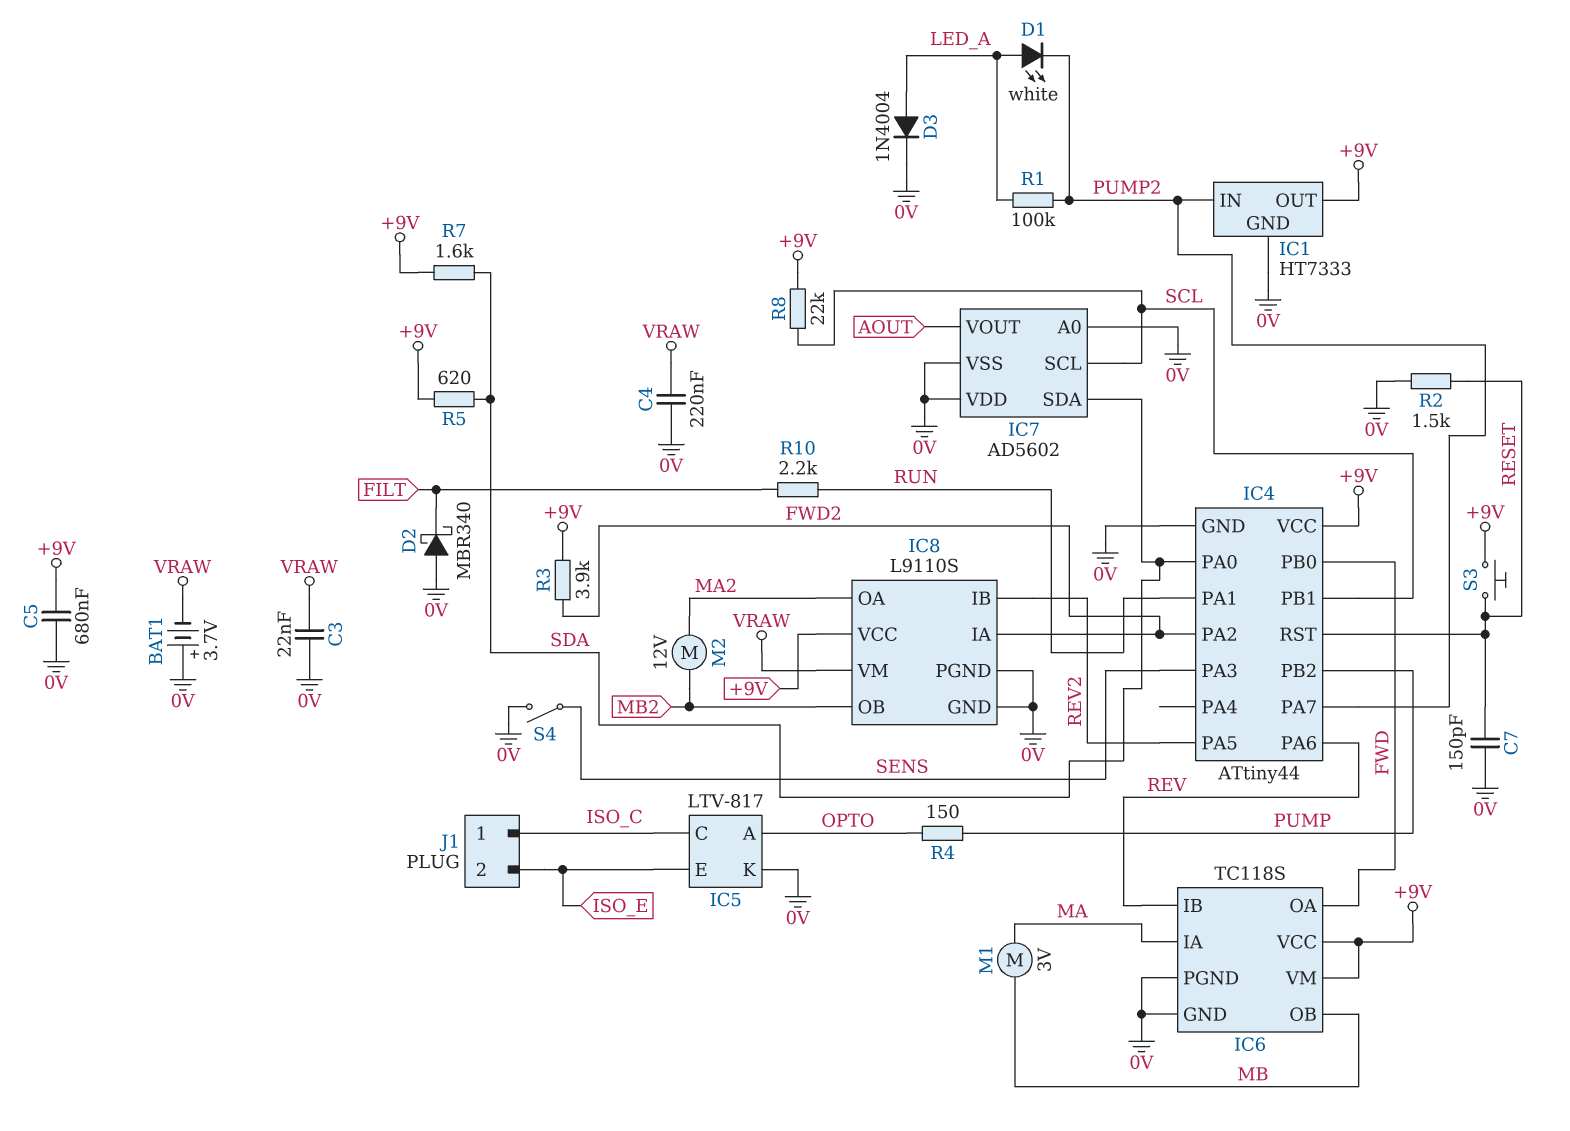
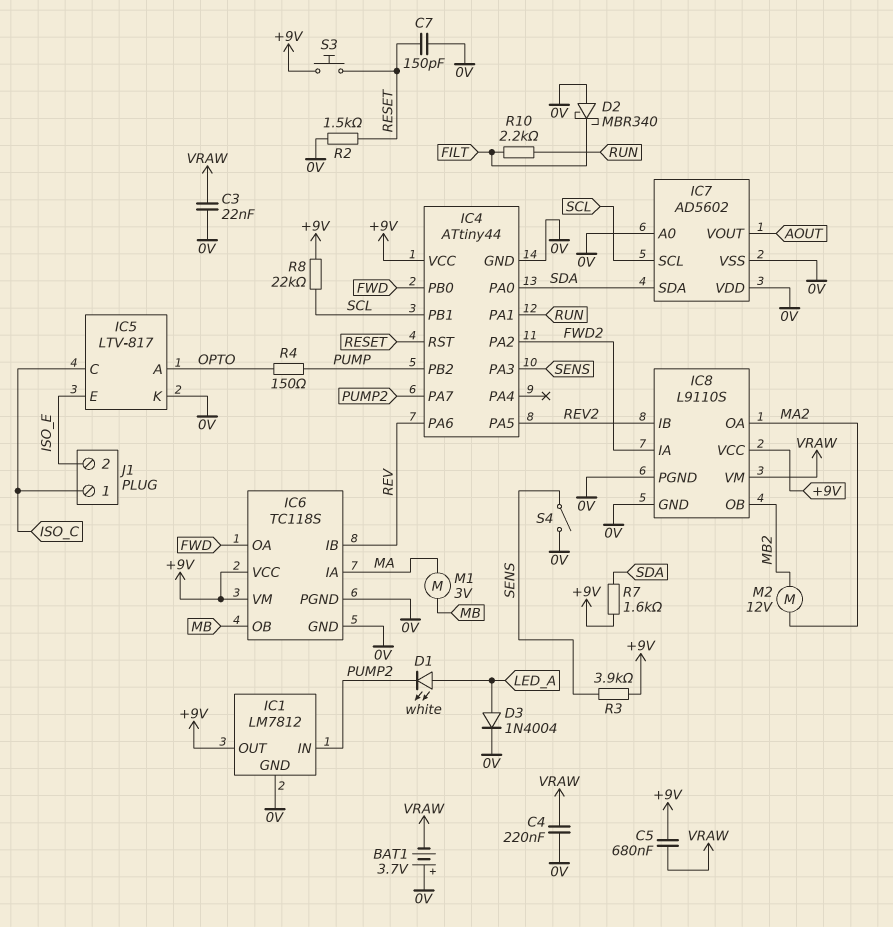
C5: 680nF (+9V, 0V) -> 680nF (+9V, VRAW)
IC1: HT7333 -> LM7812
R1: 100k (LED_A, PUMP2) -> none
R3: 3.9k (+9V, FWD2) -> 3.9k (+9V, SENS)
R5: 620 (+9V, SDA) -> none

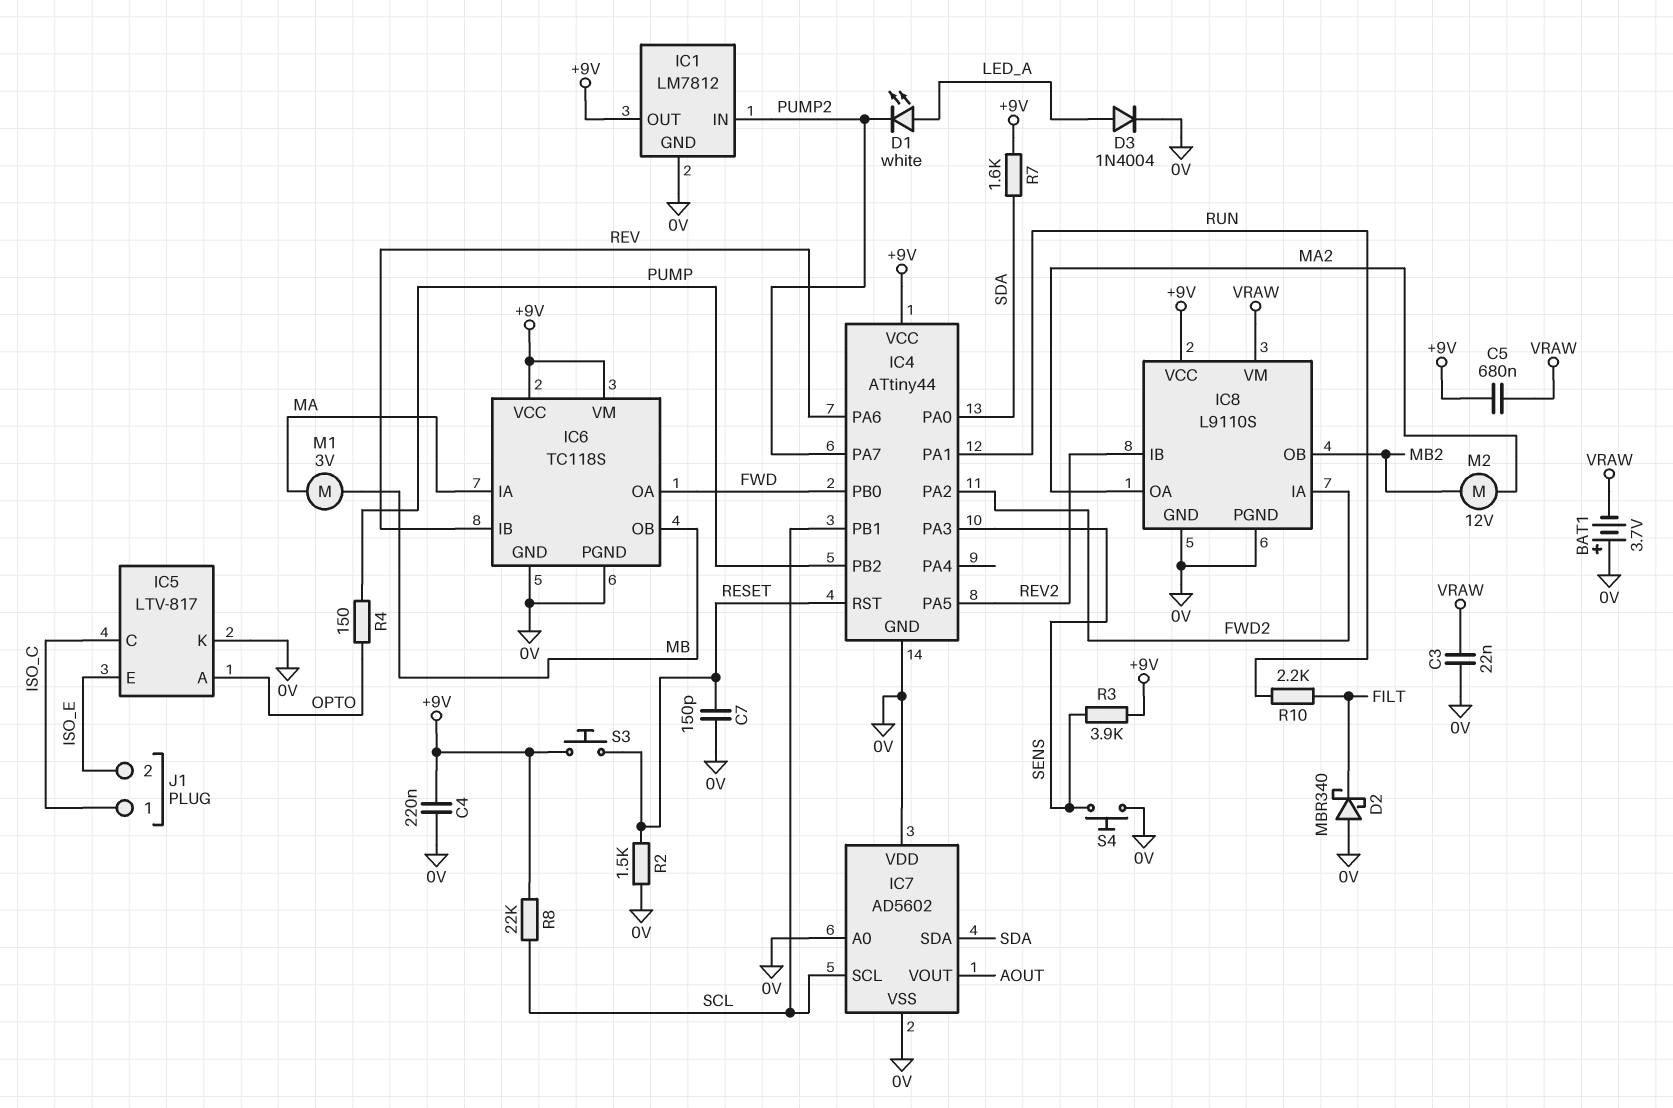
C4: 220nF (0V, VRAW) -> 220nF (+9V, 0V)
S4: switch (0V, SENS) -> button (0V, SENS)

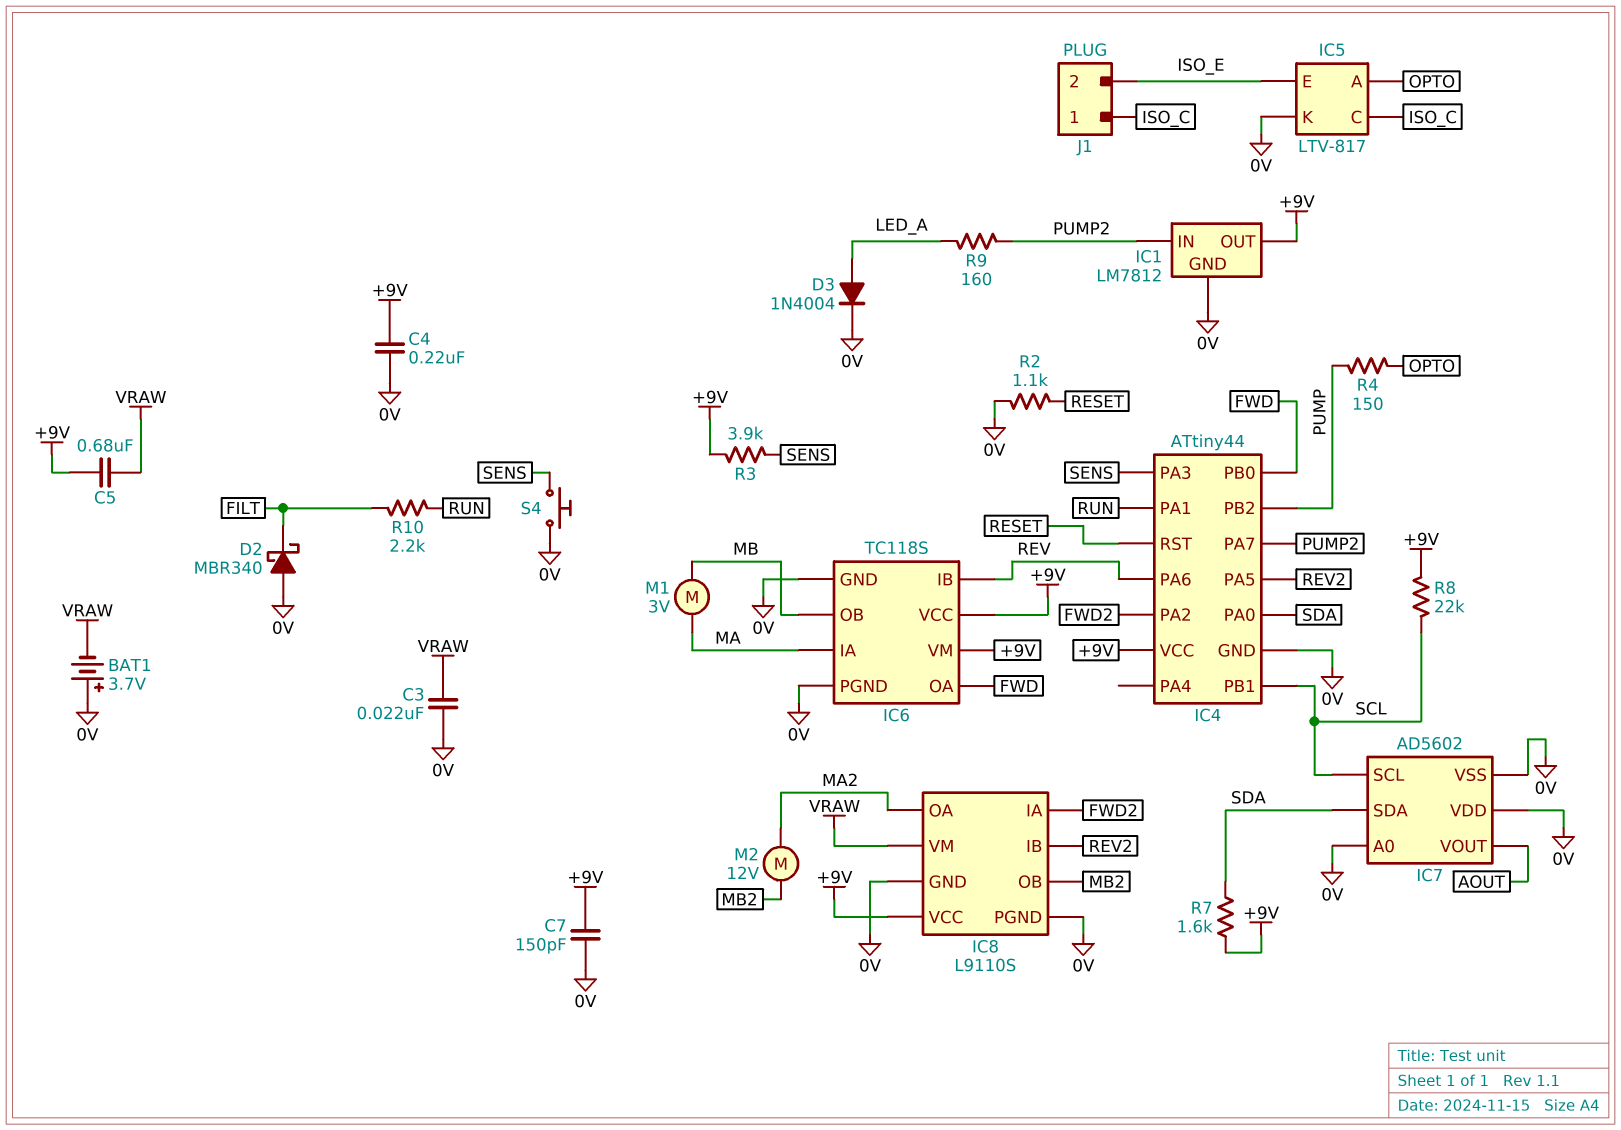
C7: 150pF (0V, RESET) -> 150pF (+9V, 0V)
D1: LED white (A LED_A, K PUMP2) -> none
R2: 1.5k (0V, RESET) -> 1.1k (0V, RESET)
R9: none -> 160 (LED_A, PUMP2)
S3: button (+9V, RESET) -> none

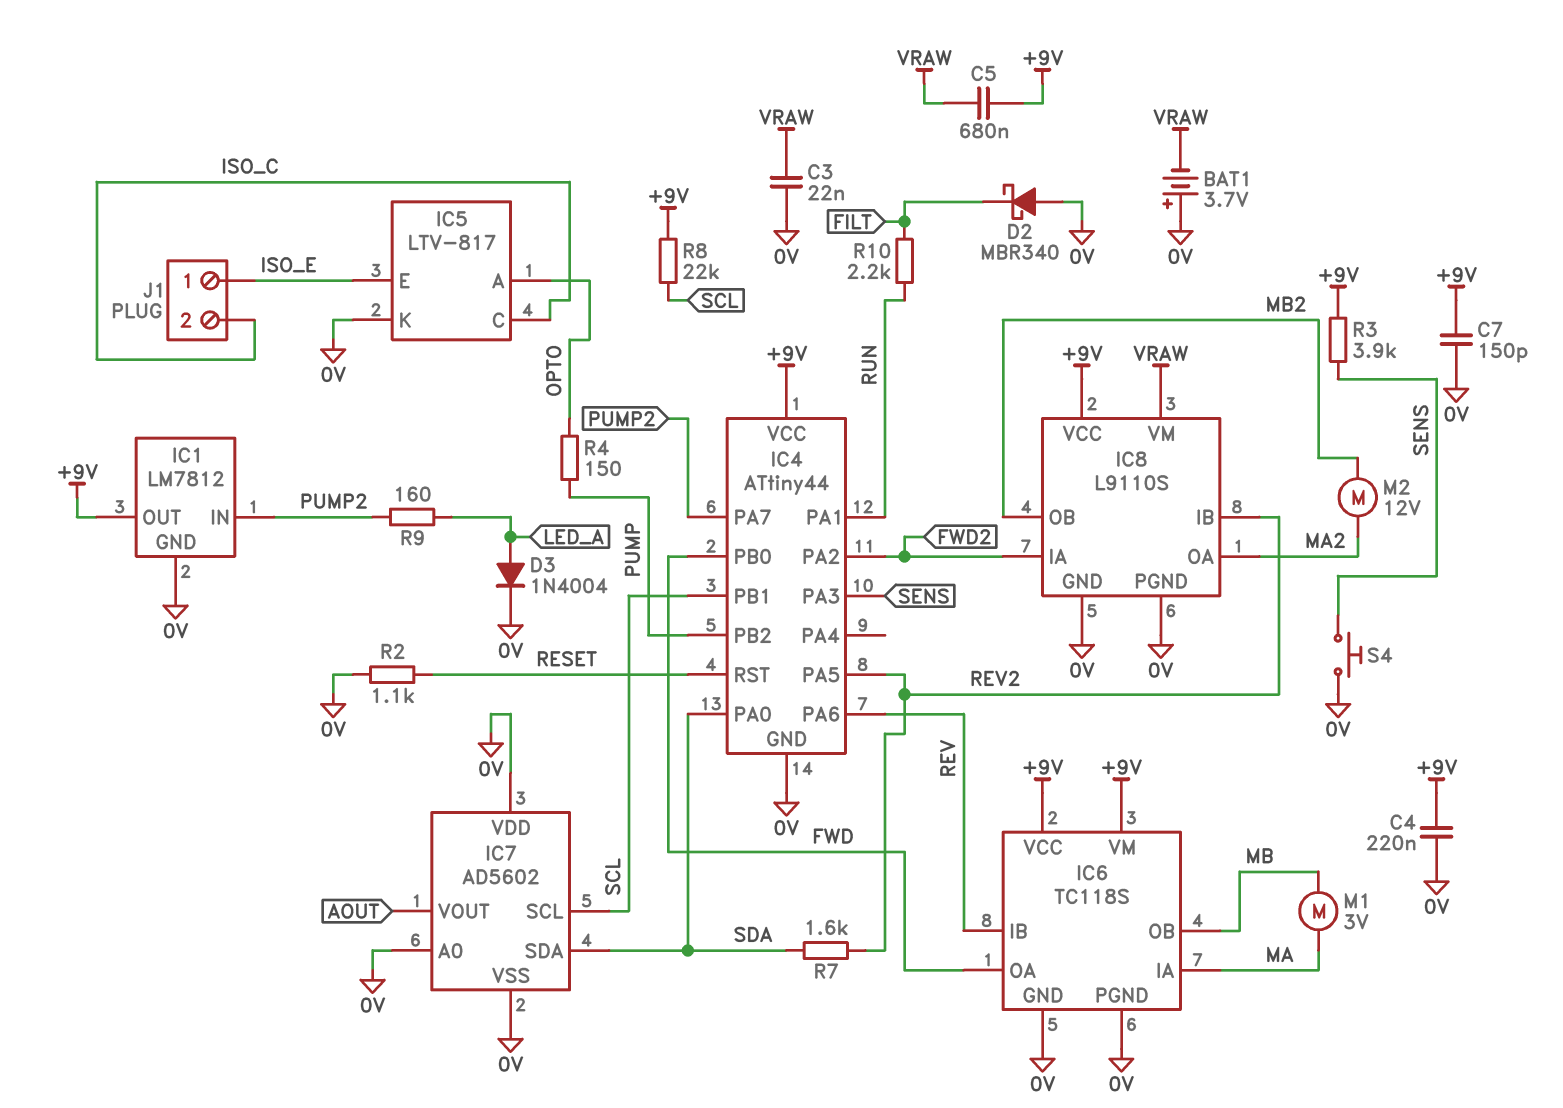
J1 pin 1: ISO_C -> ISO_E
J1 pin 2: ISO_E -> ISO_C
R7: 1.6k (+9V, SDA) -> 1.6k (REV2, SDA)

